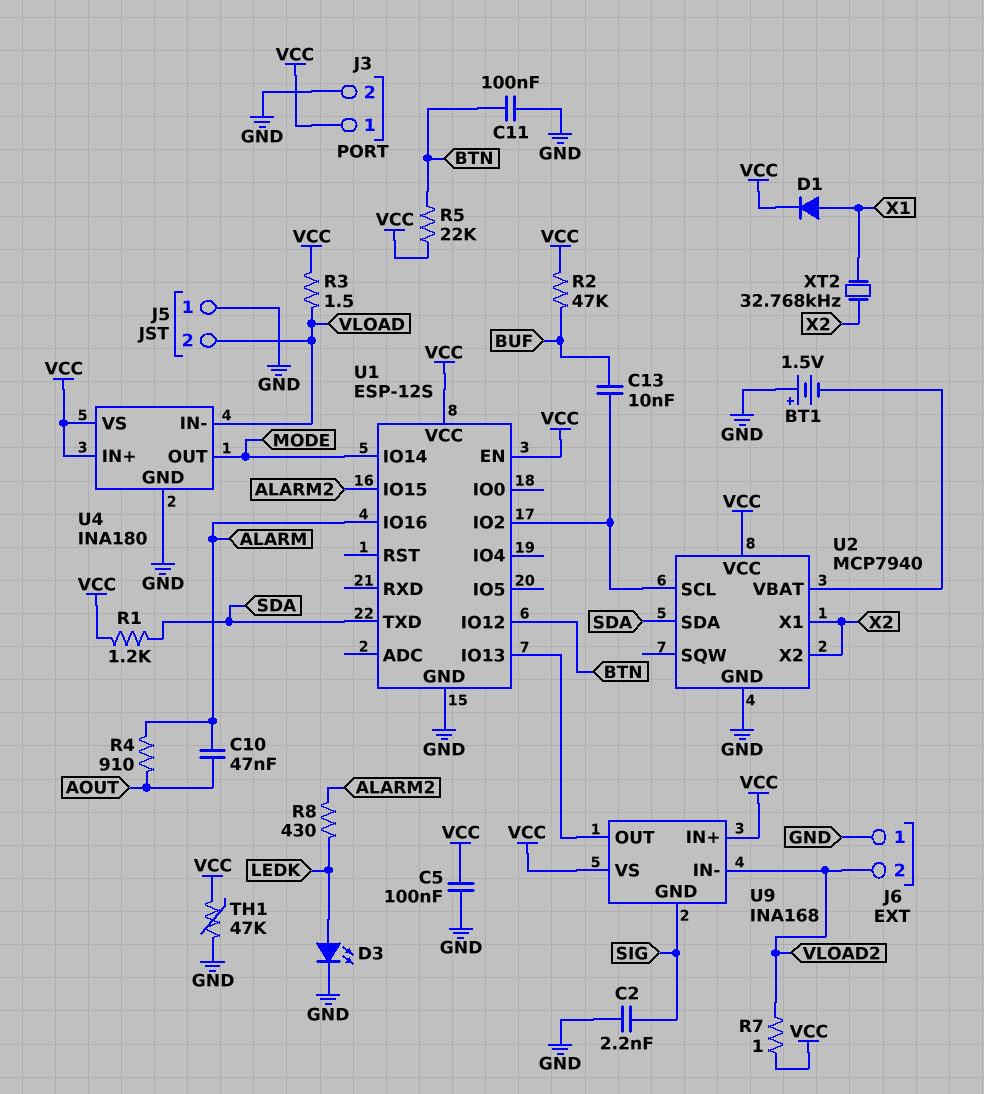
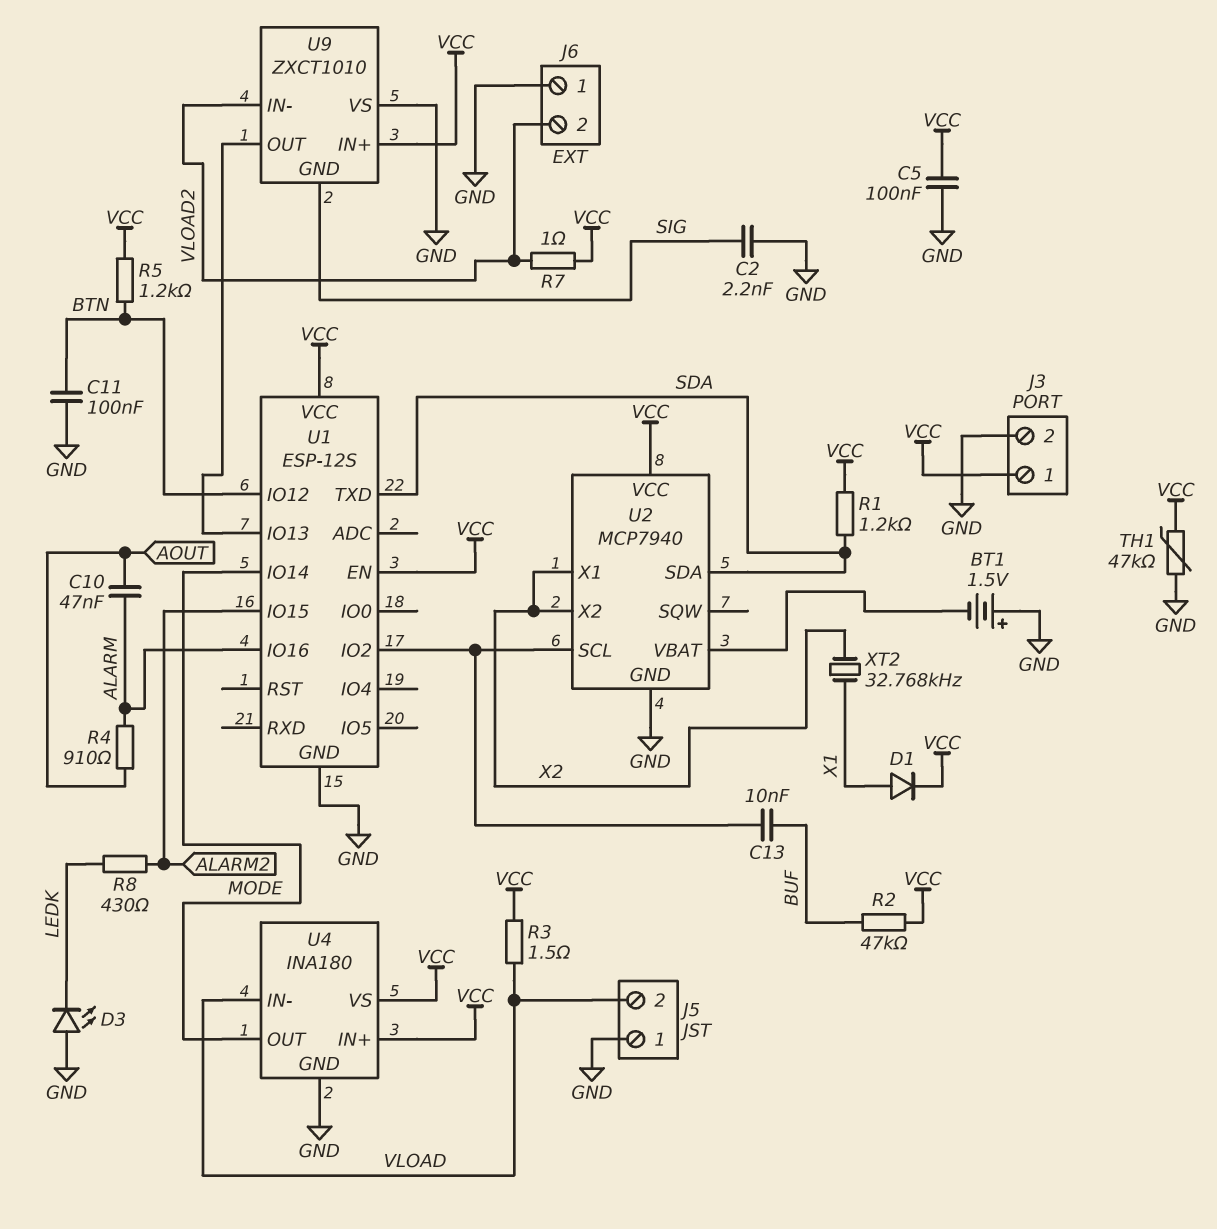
D3: LED (A LEDK, K GND) -> LED (A GND, K LEDK)
R5: 22k (BTN, VCC) -> 1.2k (BTN, VCC)
U9: INA168 -> ZXCT1010
U9 pin VS: VCC -> GND

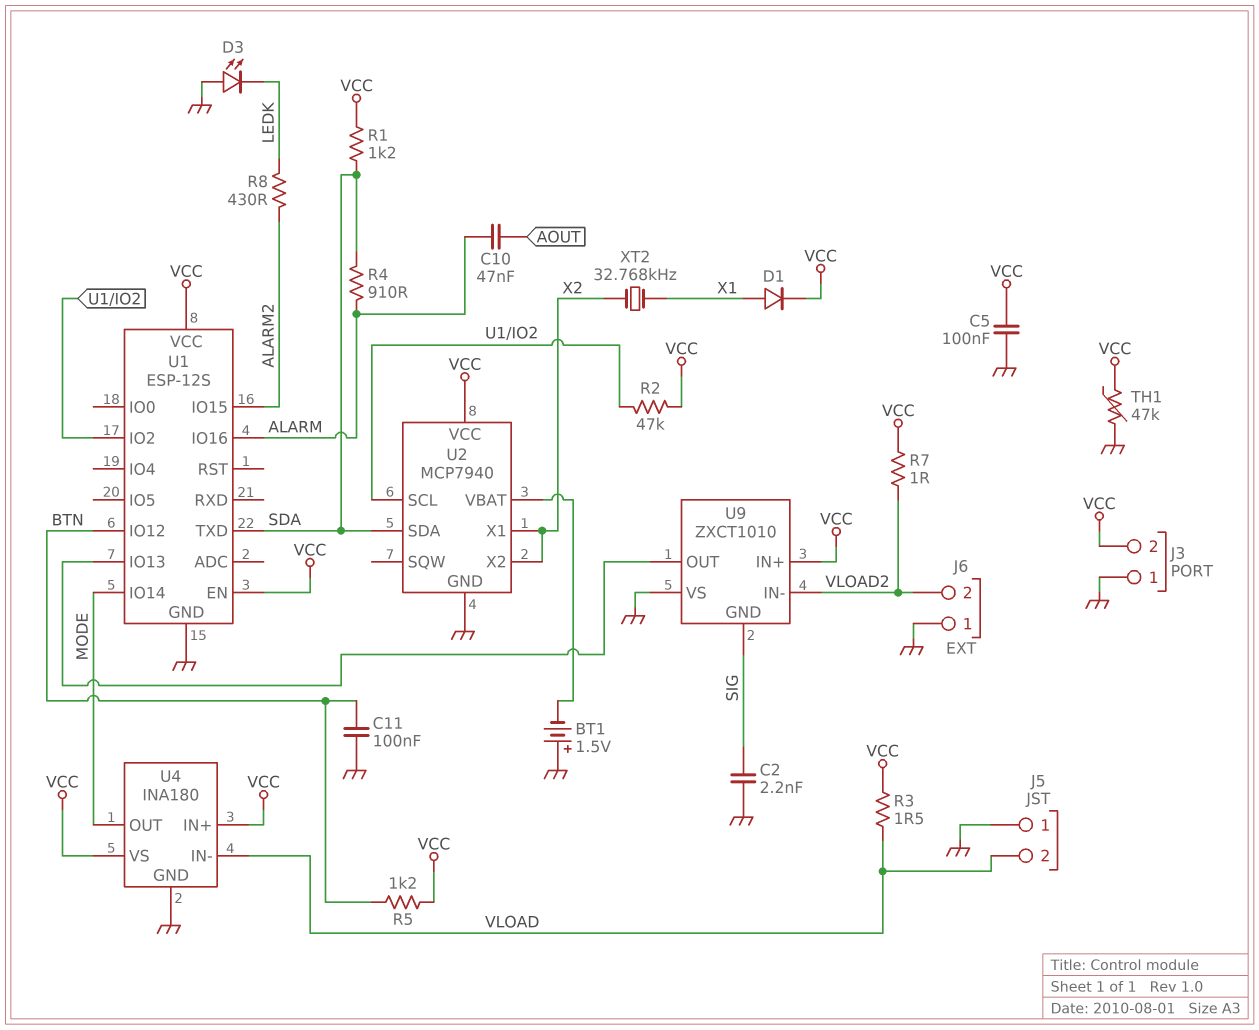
C13: 10nF (BUF, U1/IO2) -> none
J3 pin 1: VCC -> GND
J3 pin 2: GND -> VCC
R2: 47k (BUF, VCC) -> 47k (U1/IO2, VCC)
R4: 910 (ALARM, AOUT) -> 910 (ALARM, SDA)

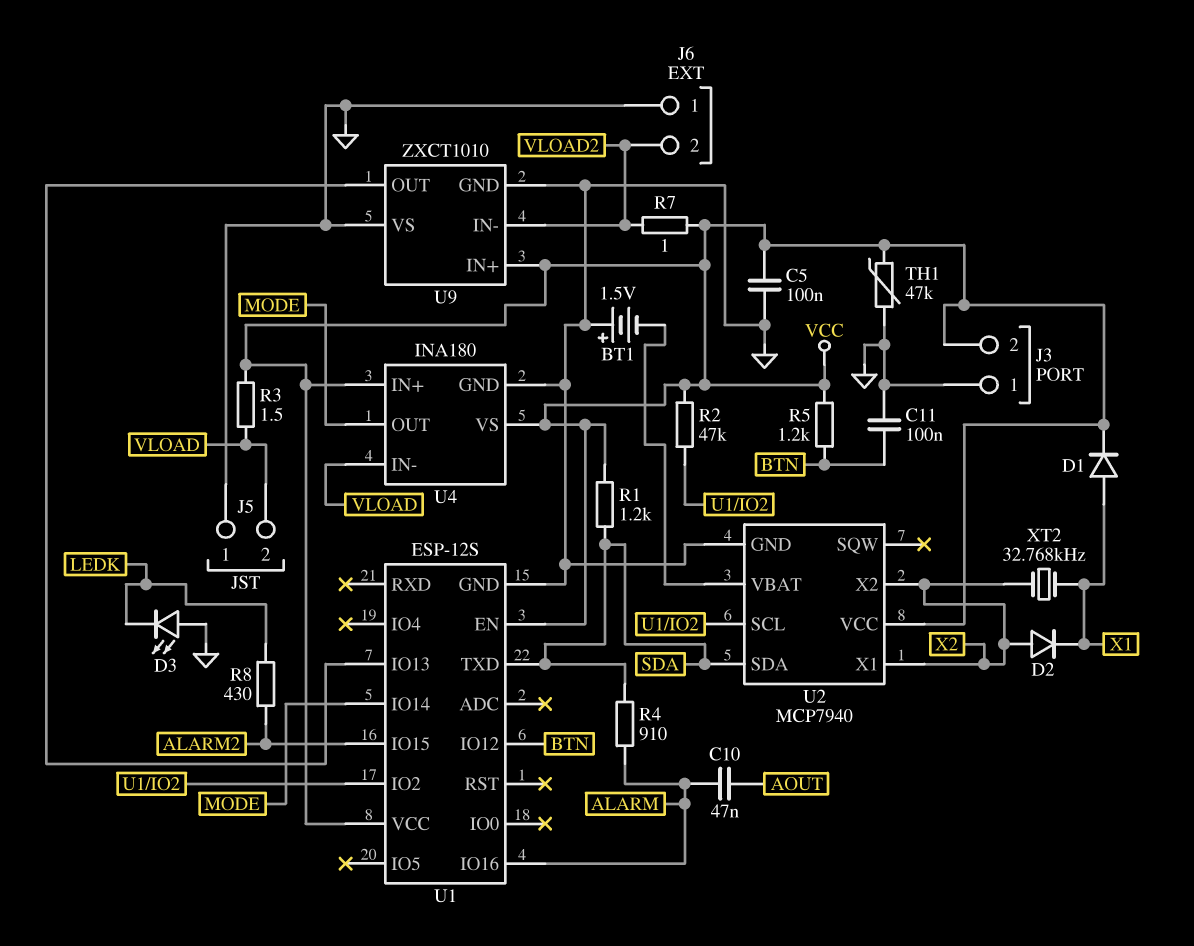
C2: 2.2nF (GND, SIG) -> none
D2: none -> diode (A X2, K X1)
U9 pin GND: SIG -> GND

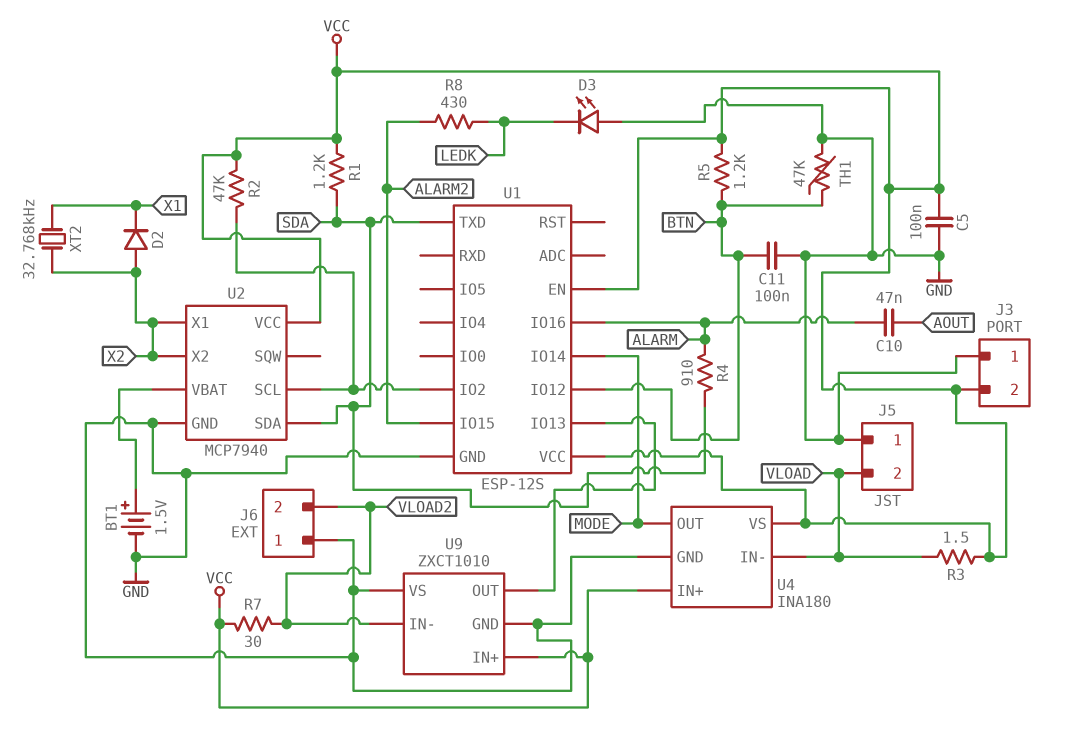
BT1: 1.5V (plus GND, minus U2/VBAT) -> 1.5V (plus U2/VBAT, minus GND)
D1: diode (A X1, K VCC) -> none
R7: 1 (VCC, VLOAD2) -> 30 (VCC, VLOAD2)
TH1: 47k (GND, VCC) -> 47k (BTN, GND)

